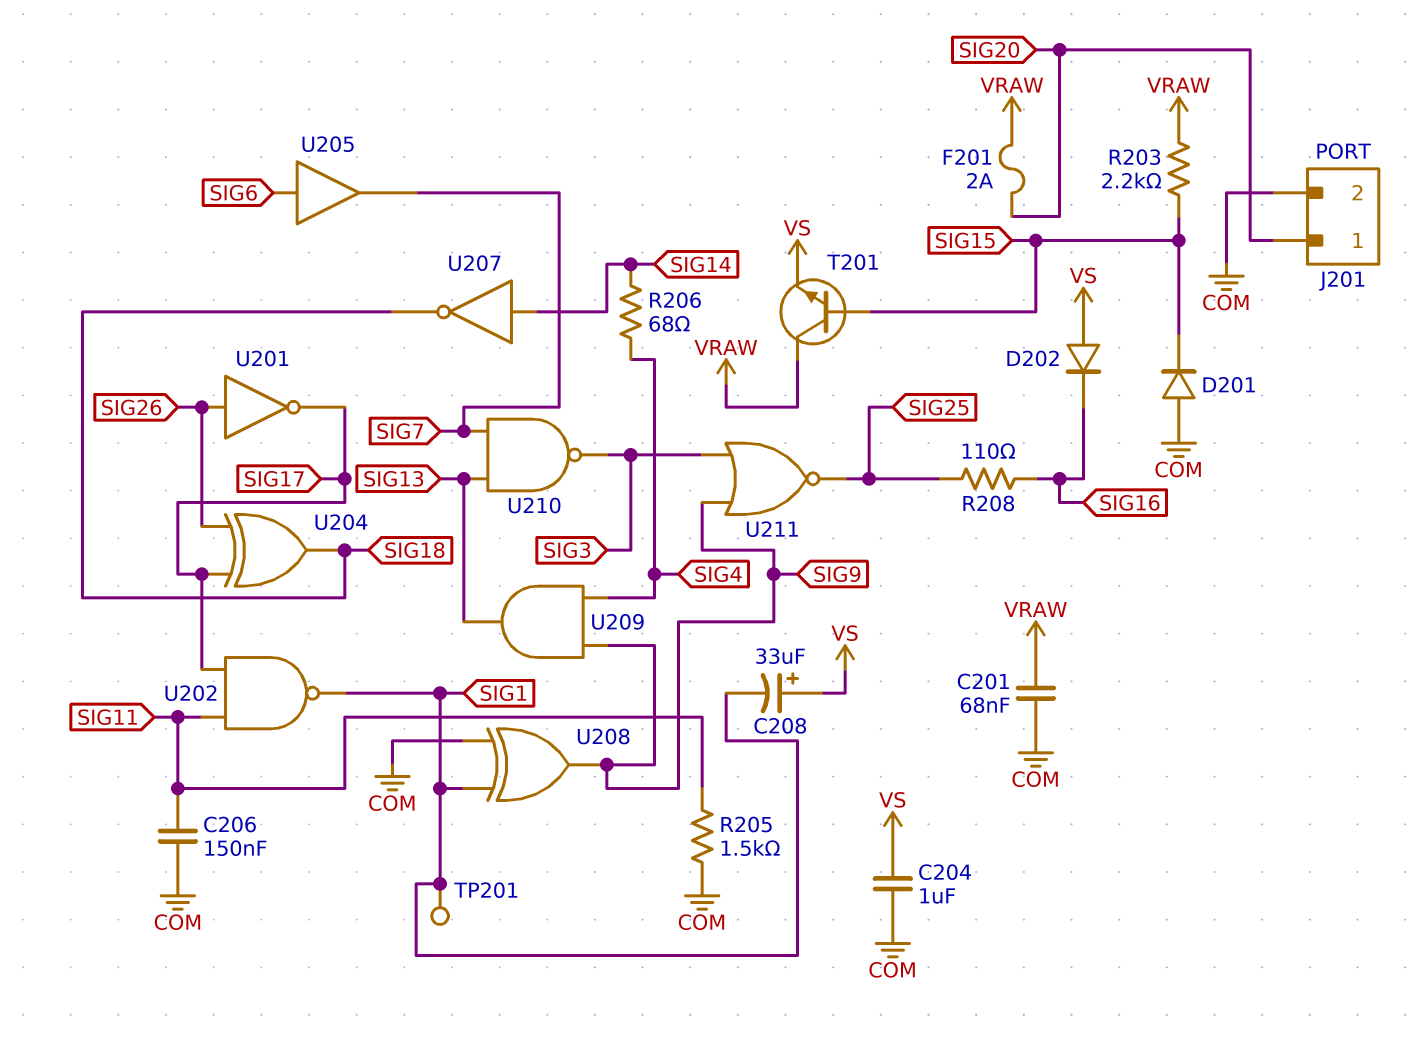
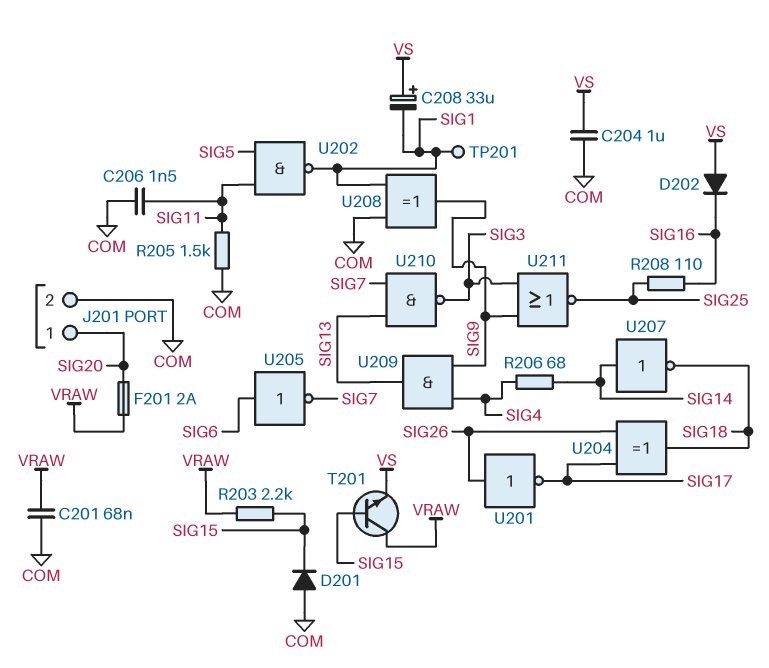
C206: 150nF (COM, SIG11) -> 1.5nF (COM, SIG11)
U202: NAND (in SIG11, in SIG17, out SIG1) -> NAND (in SIG5, in SIG11, out SIG1)
U205: buffer (in SIG6, out SIG7) -> NOT (in SIG6, out SIG7)

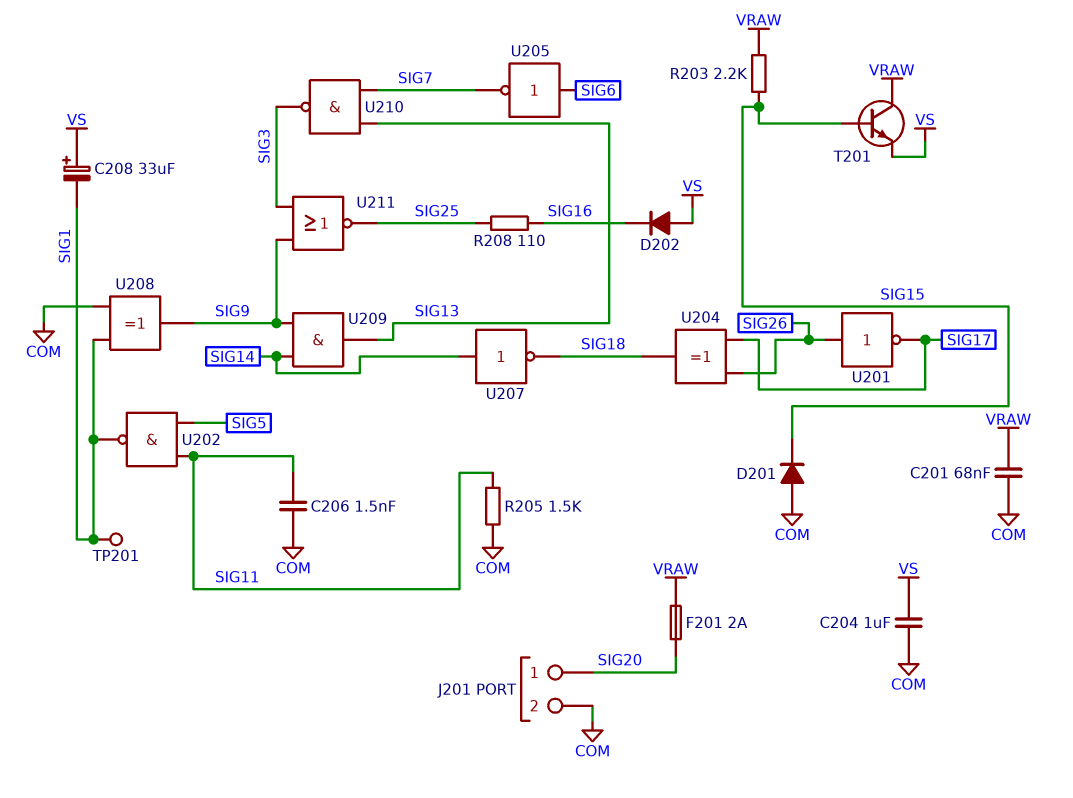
R206: 68 (SIG4, SIG14) -> none
U209: AND (in SIG4, in SIG9, out SIG13) -> AND (in SIG9, in SIG14, out SIG13)

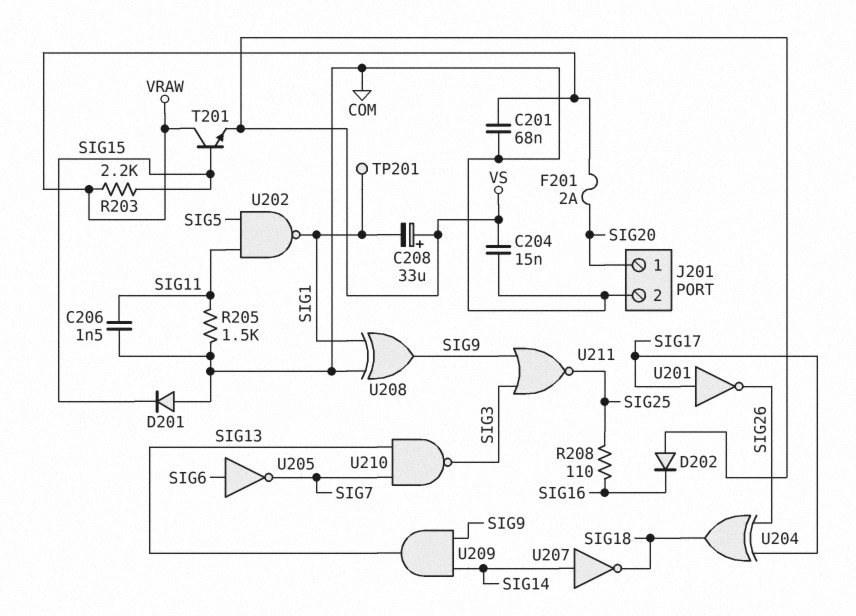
C204: 1uF (COM, VS) -> 15nF (COM, VS)
U201: NOT (in SIG26, out SIG17) -> NOT (in SIG17, out SIG26)

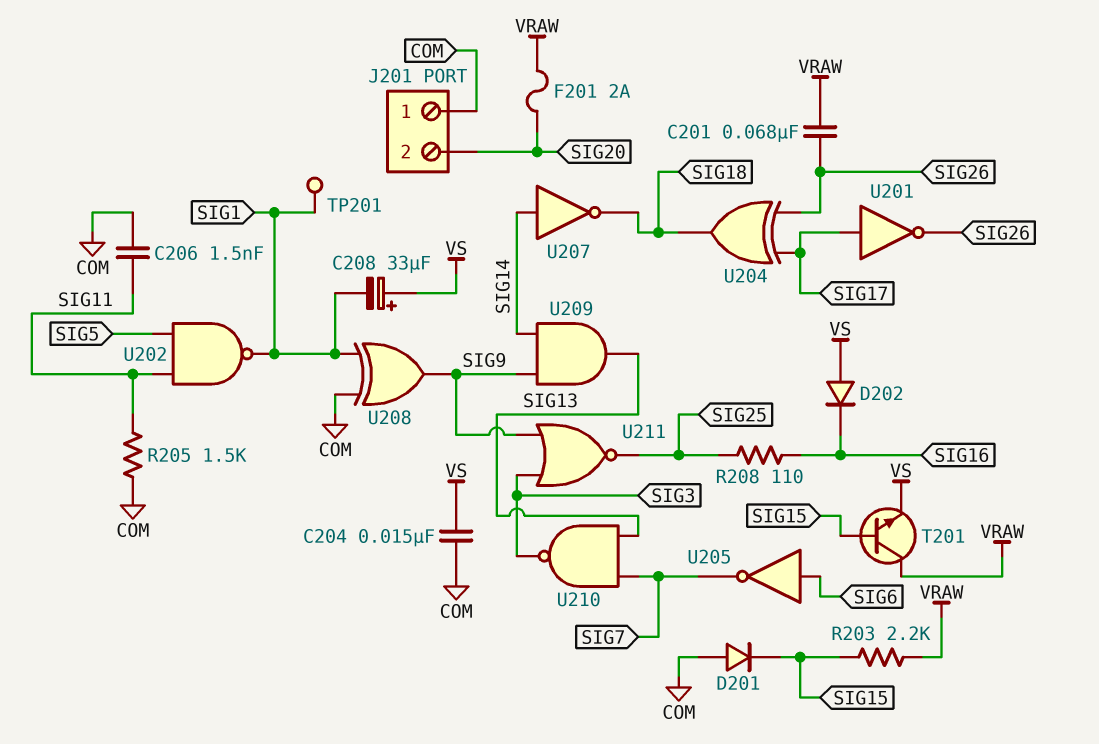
C201: 68nF (COM, VRAW) -> 68nF (SIG26, VRAW)
J201 pin 1: SIG20 -> COM
J201 pin 2: COM -> SIG20

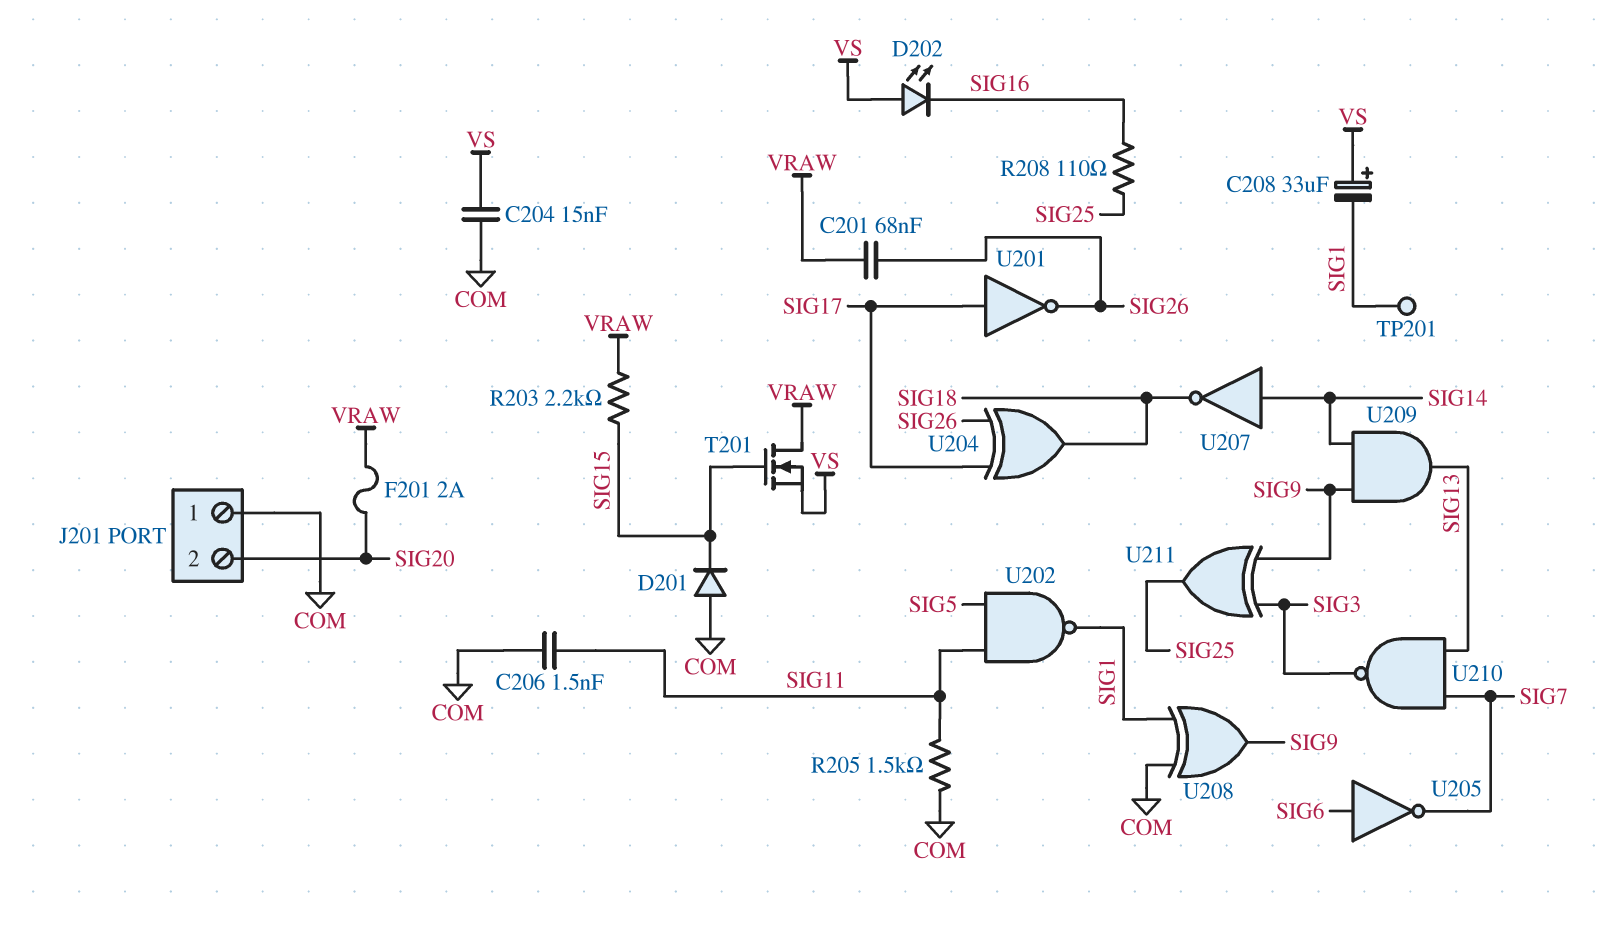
D202: diode (A VS, K SIG16) -> LED (A VS, K SIG16)
T201: NPN (B SIG15, C VRAW, E VS) -> NMOS (G SIG15, D VRAW, S VS)
U211: NOR (in SIG3, in SIG9, out SIG25) -> XOR (in SIG3, in SIG9, out SIG25)

